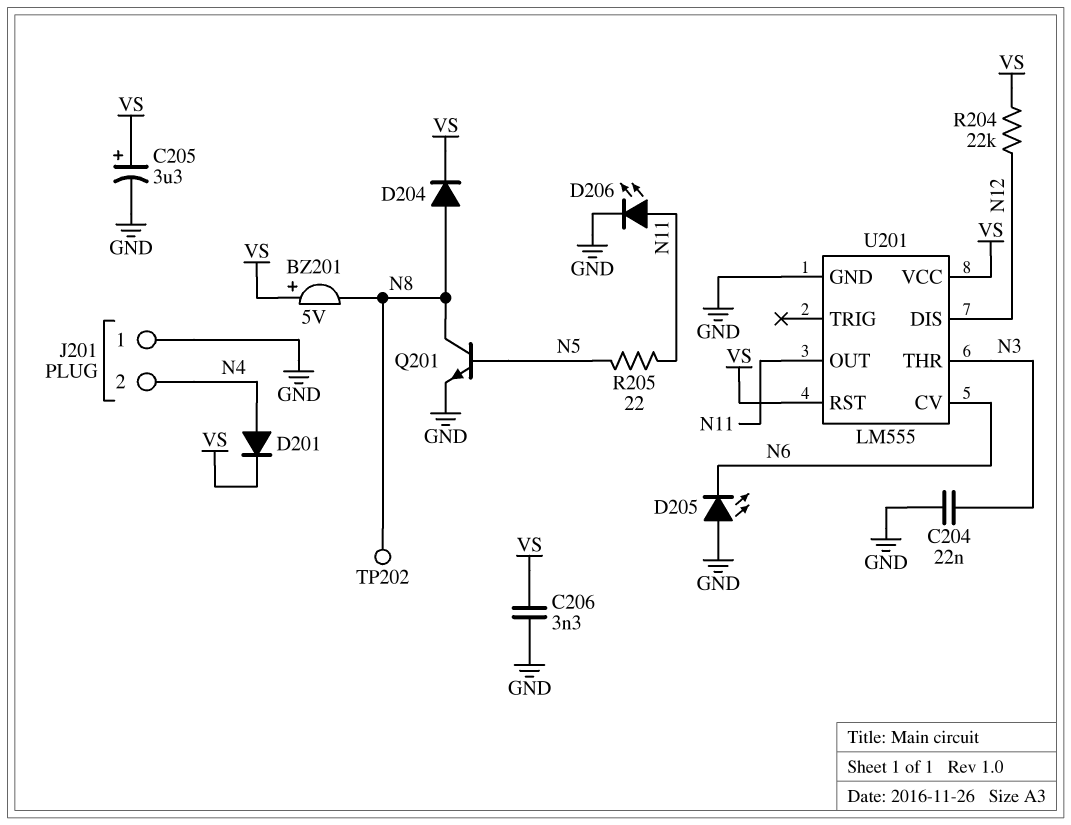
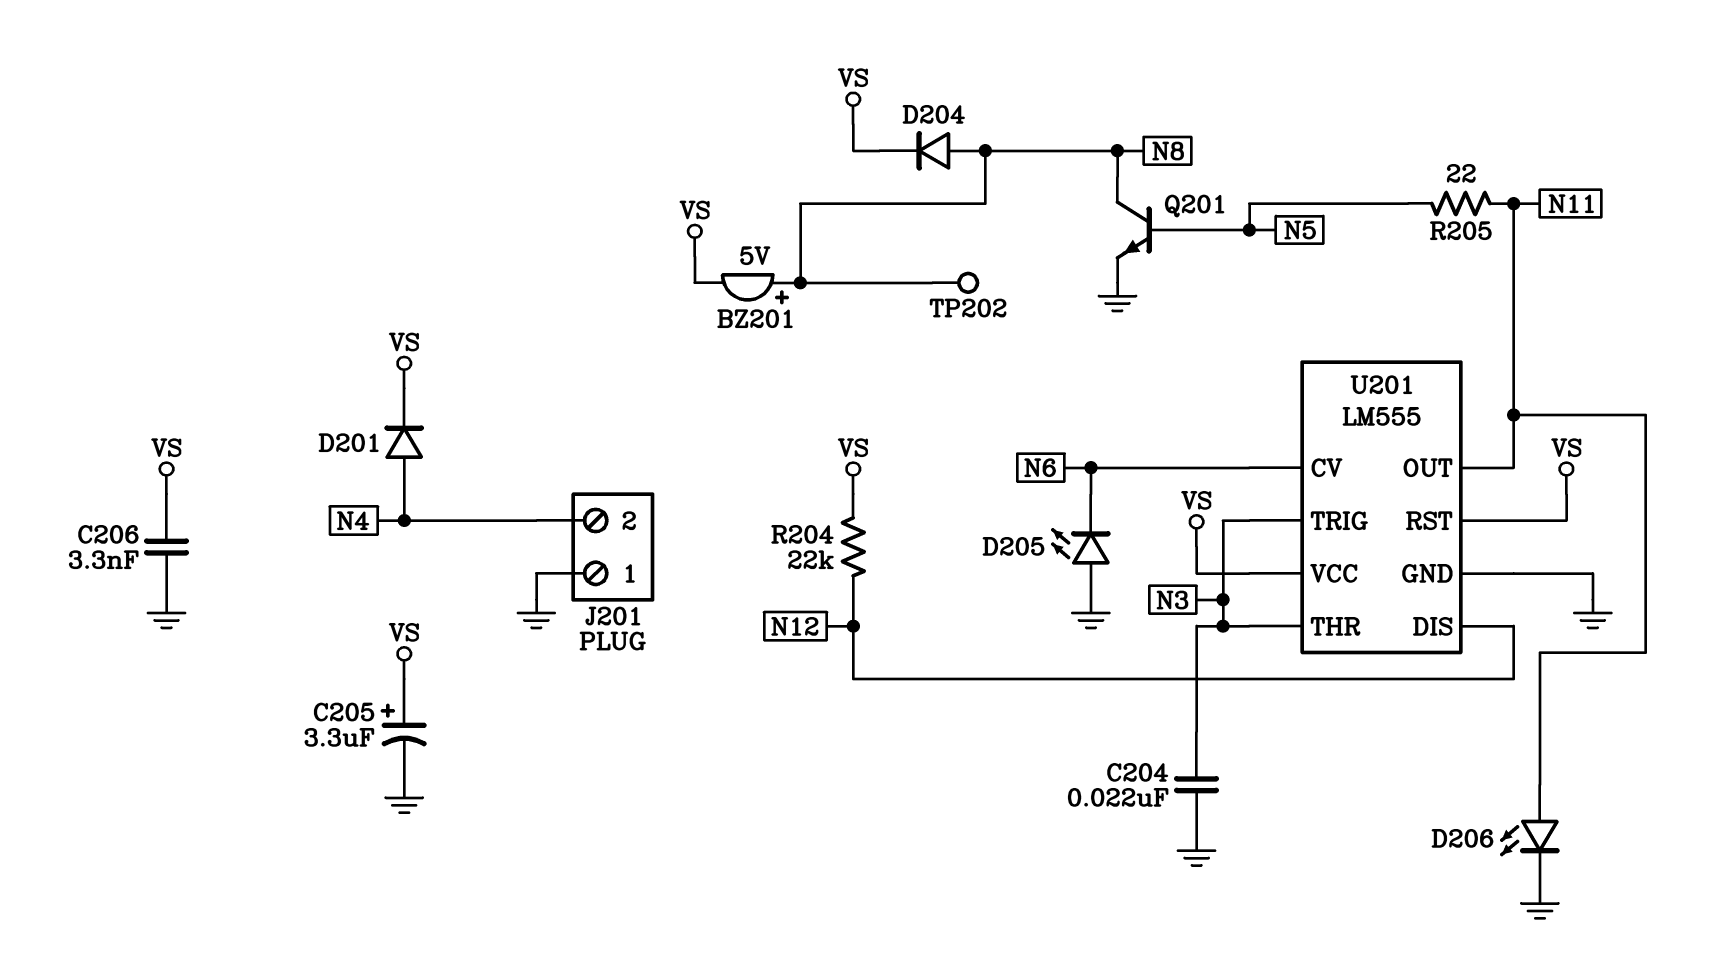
BZ201: buzzer 5V (plus VS, minus N8) -> buzzer 5V (plus N8, minus VS)
U201 pin TRIG: none -> N3

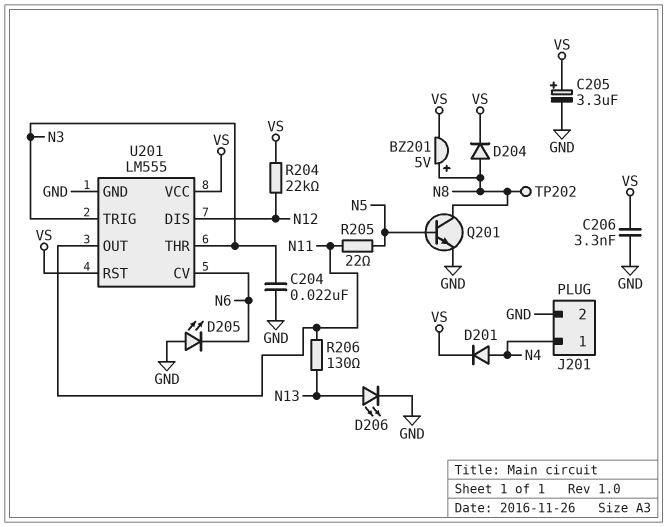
D206: LED (A N11, K GND) -> LED (A N13, K GND)
J201 pin 1: GND -> N4
J201 pin 2: N4 -> GND
R206: none -> 130 (N11, N13)

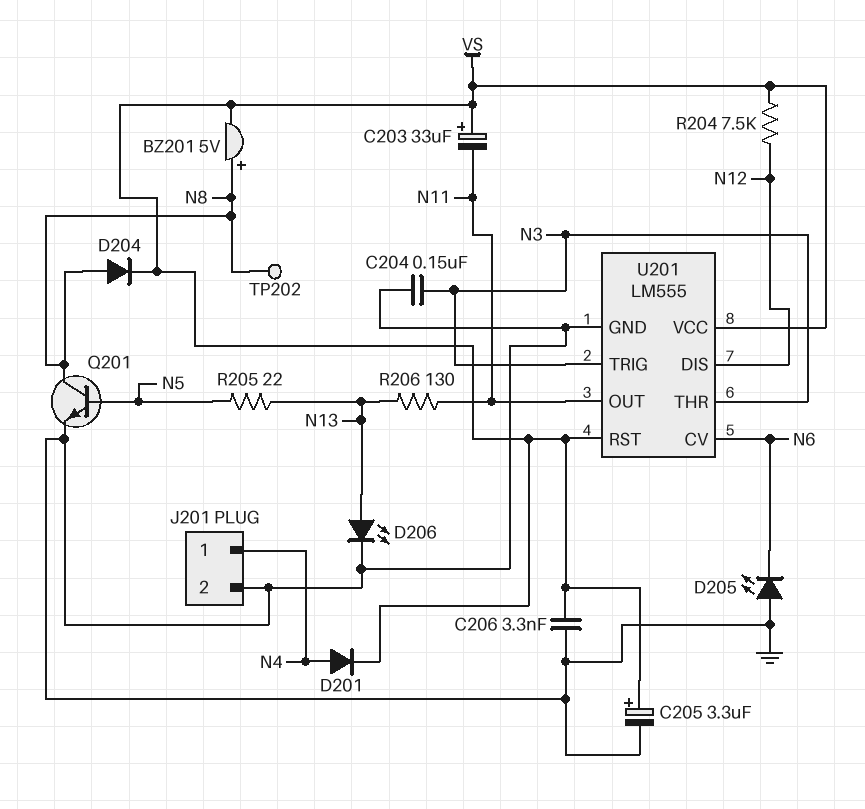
C203: none -> 33uF (plus VS, minus N11)
C204: 22nF (GND, N3) -> 150nF (GND, N3)
R204: 22k (N12, VS) -> 7.5k (N12, VS)
R205: 22 (N5, N11) -> 22 (N5, N13)

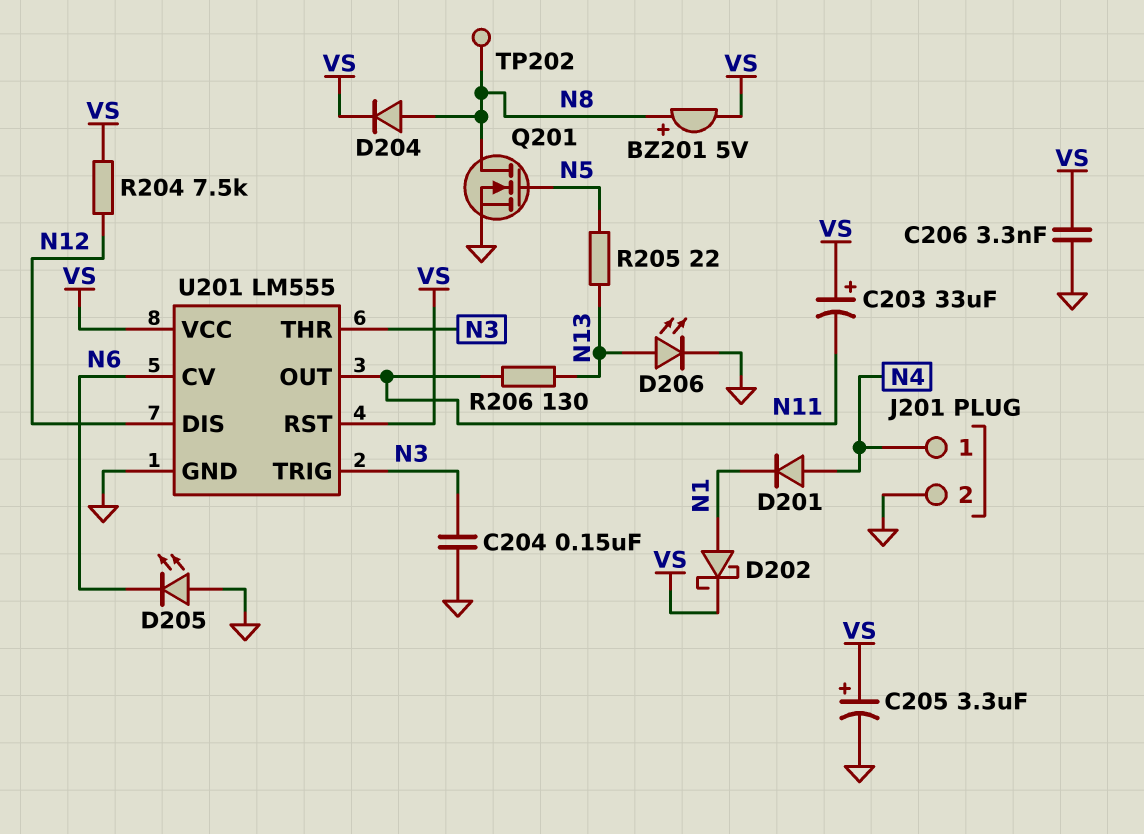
D201: diode (A N4, K VS) -> diode (A N4, K N1)
D202: none -> schottky (A N1, K VS)
Q201: NPN (B N5, C N8, E GND) -> NMOS (G N5, D N8, S GND)

